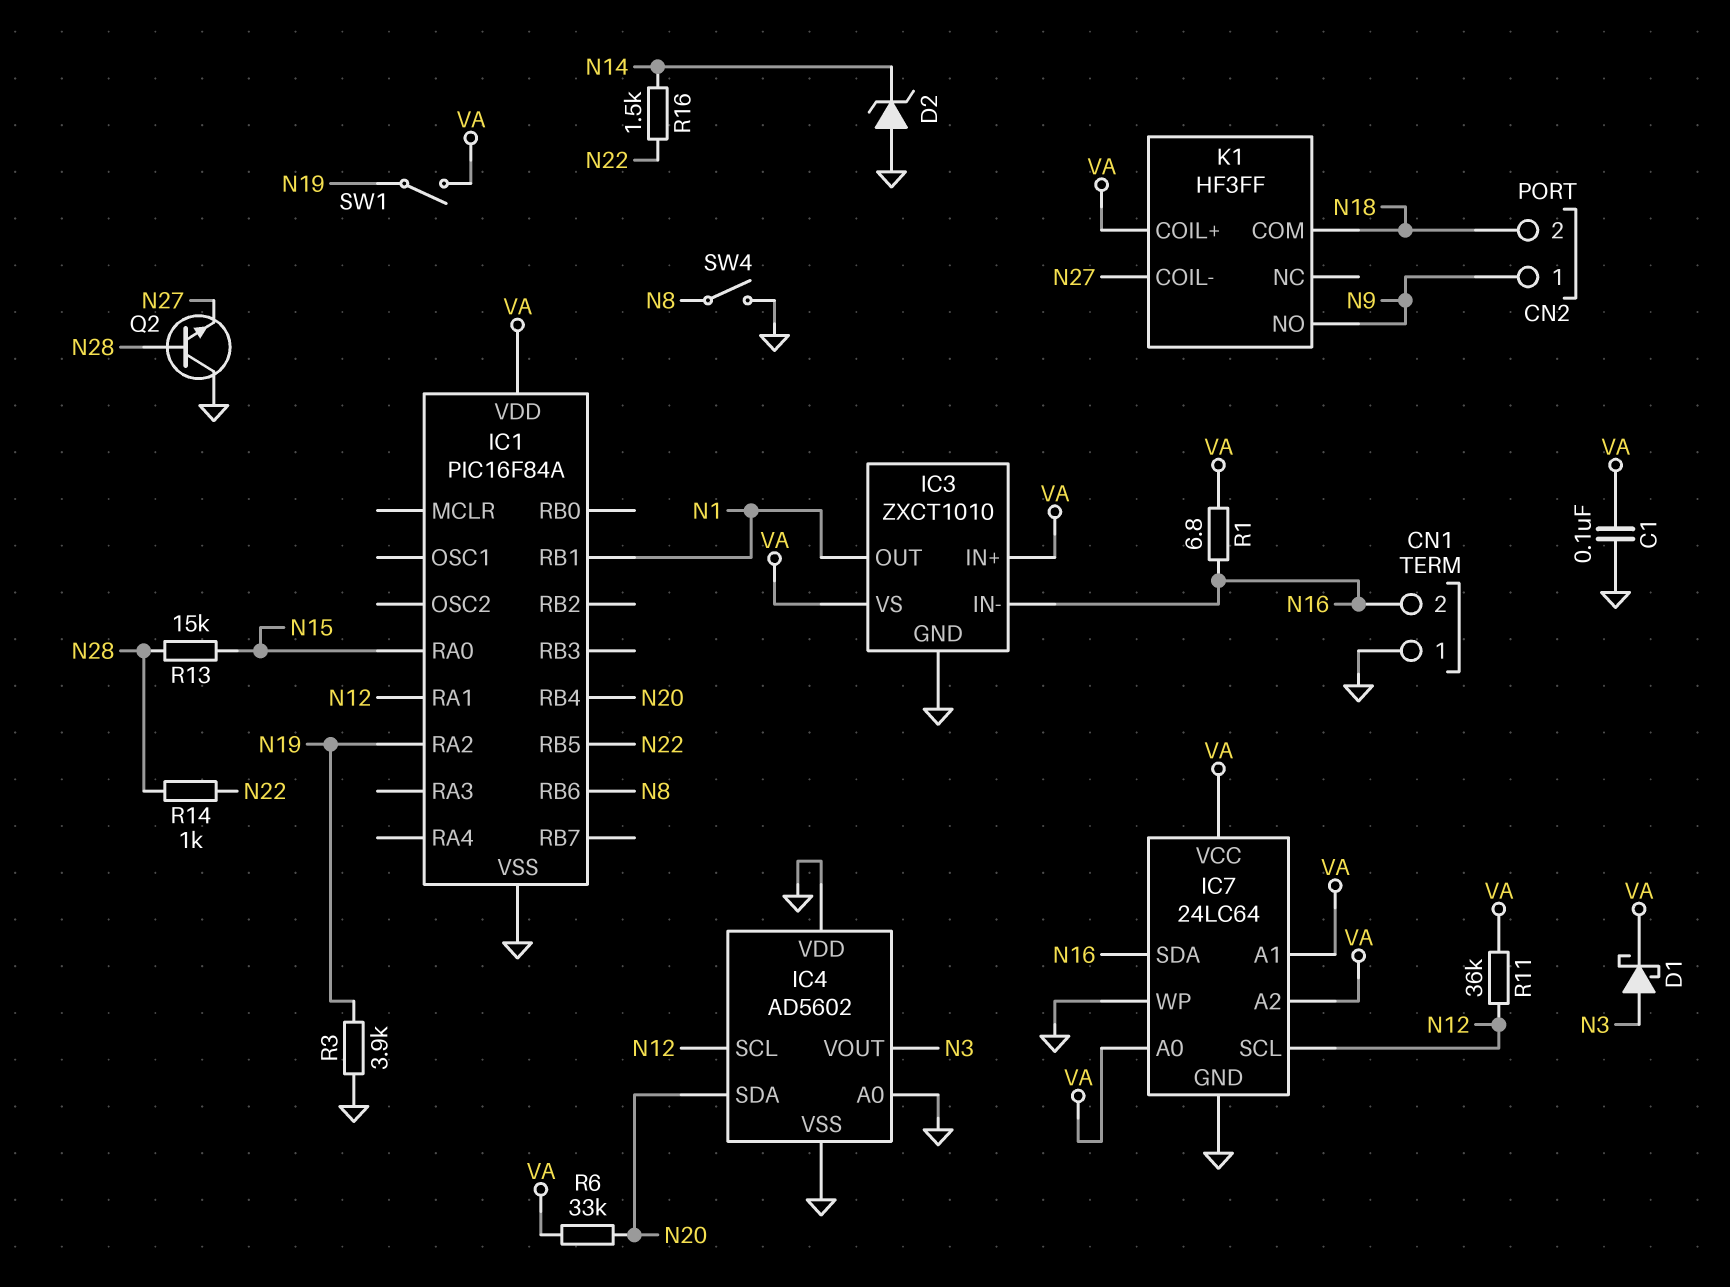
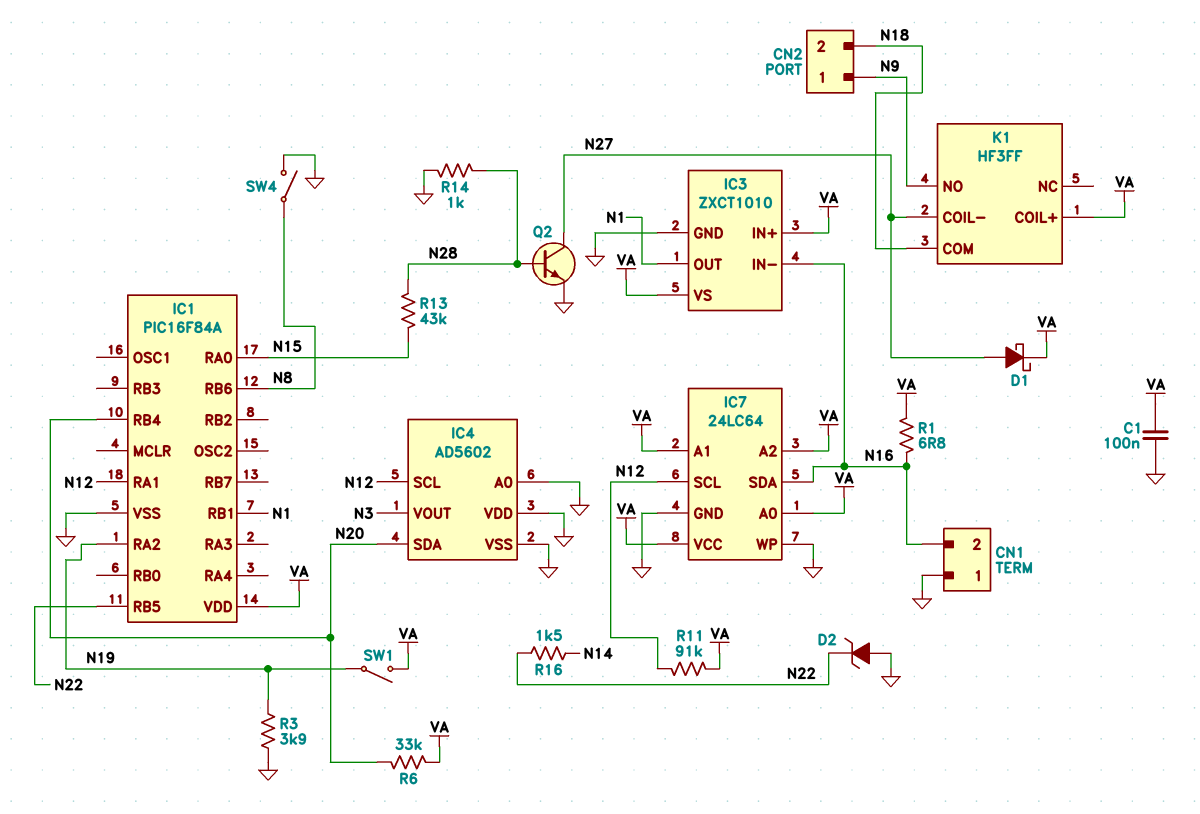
D1: schottky (A N3, K VA) -> schottky (A N27, K VA)
D2: zener (A GND, K N14) -> zener (A GND, K N22)
Q2: NPN (B N28, C GND, E N27) -> NPN (B N28, C N27, E GND)
R11: 36k (N12, VA) -> 91k (N12, VA)
R13: 15k (N15, N28) -> 43k (N15, N28)
R14: 1k (N22, N28) -> 1k (GND, N28)

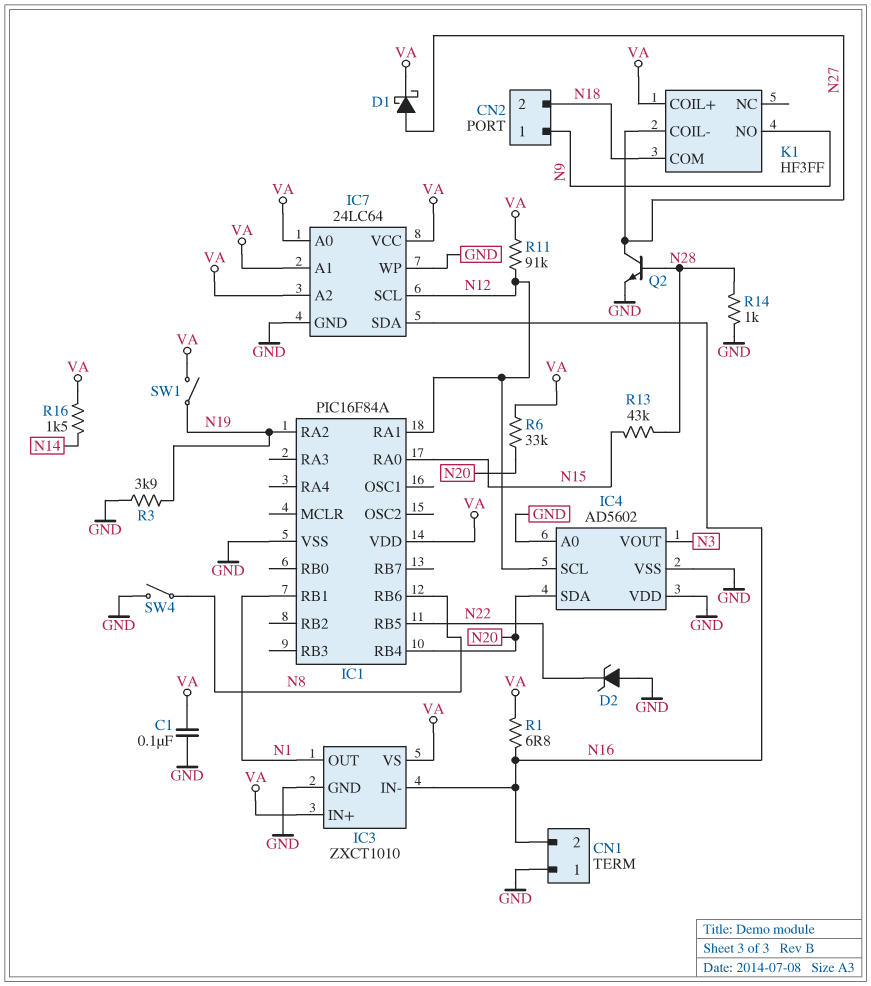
R16: 1.5k (N14, N22) -> 1.5k (N14, VA)

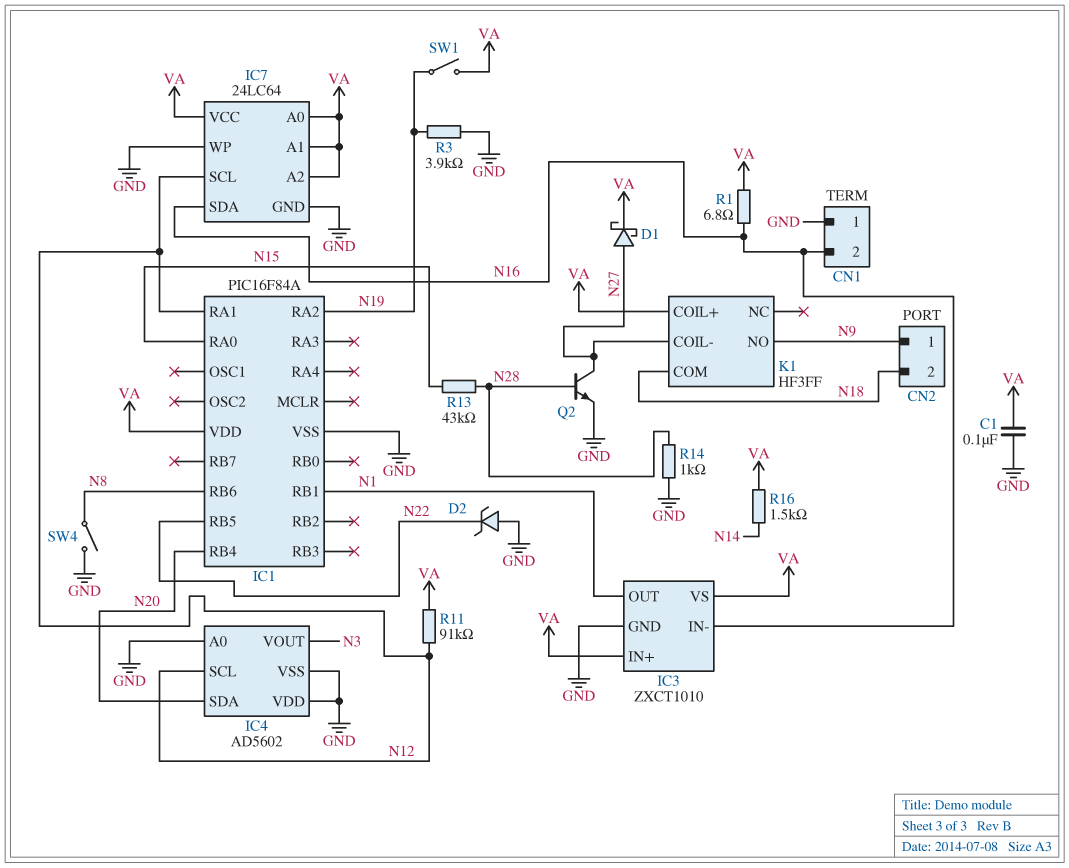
R6: 33k (N20, VA) -> none

